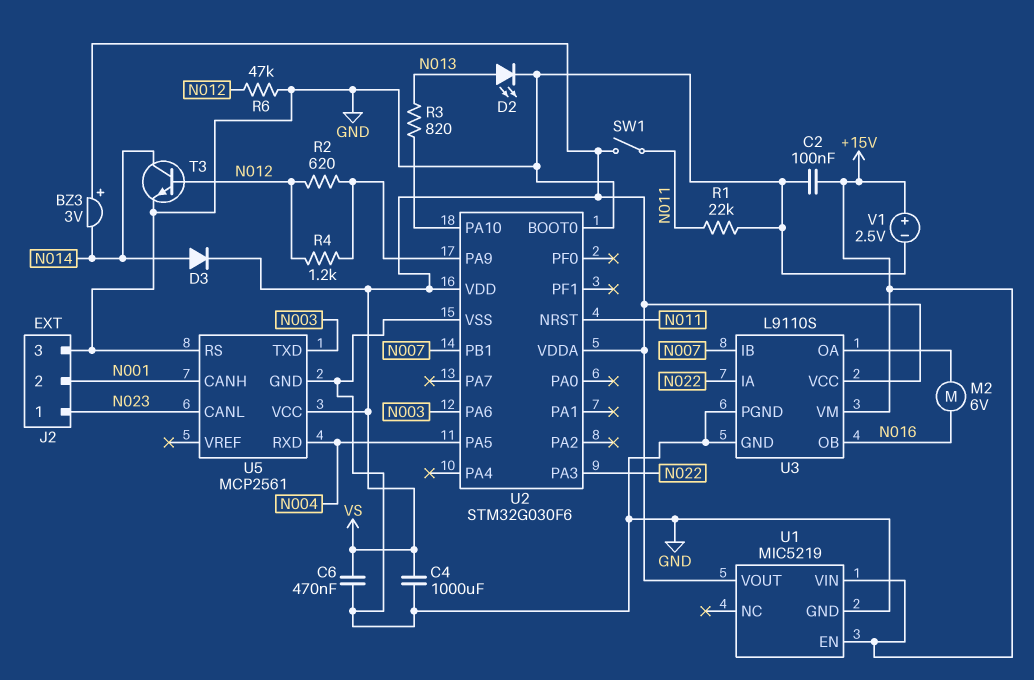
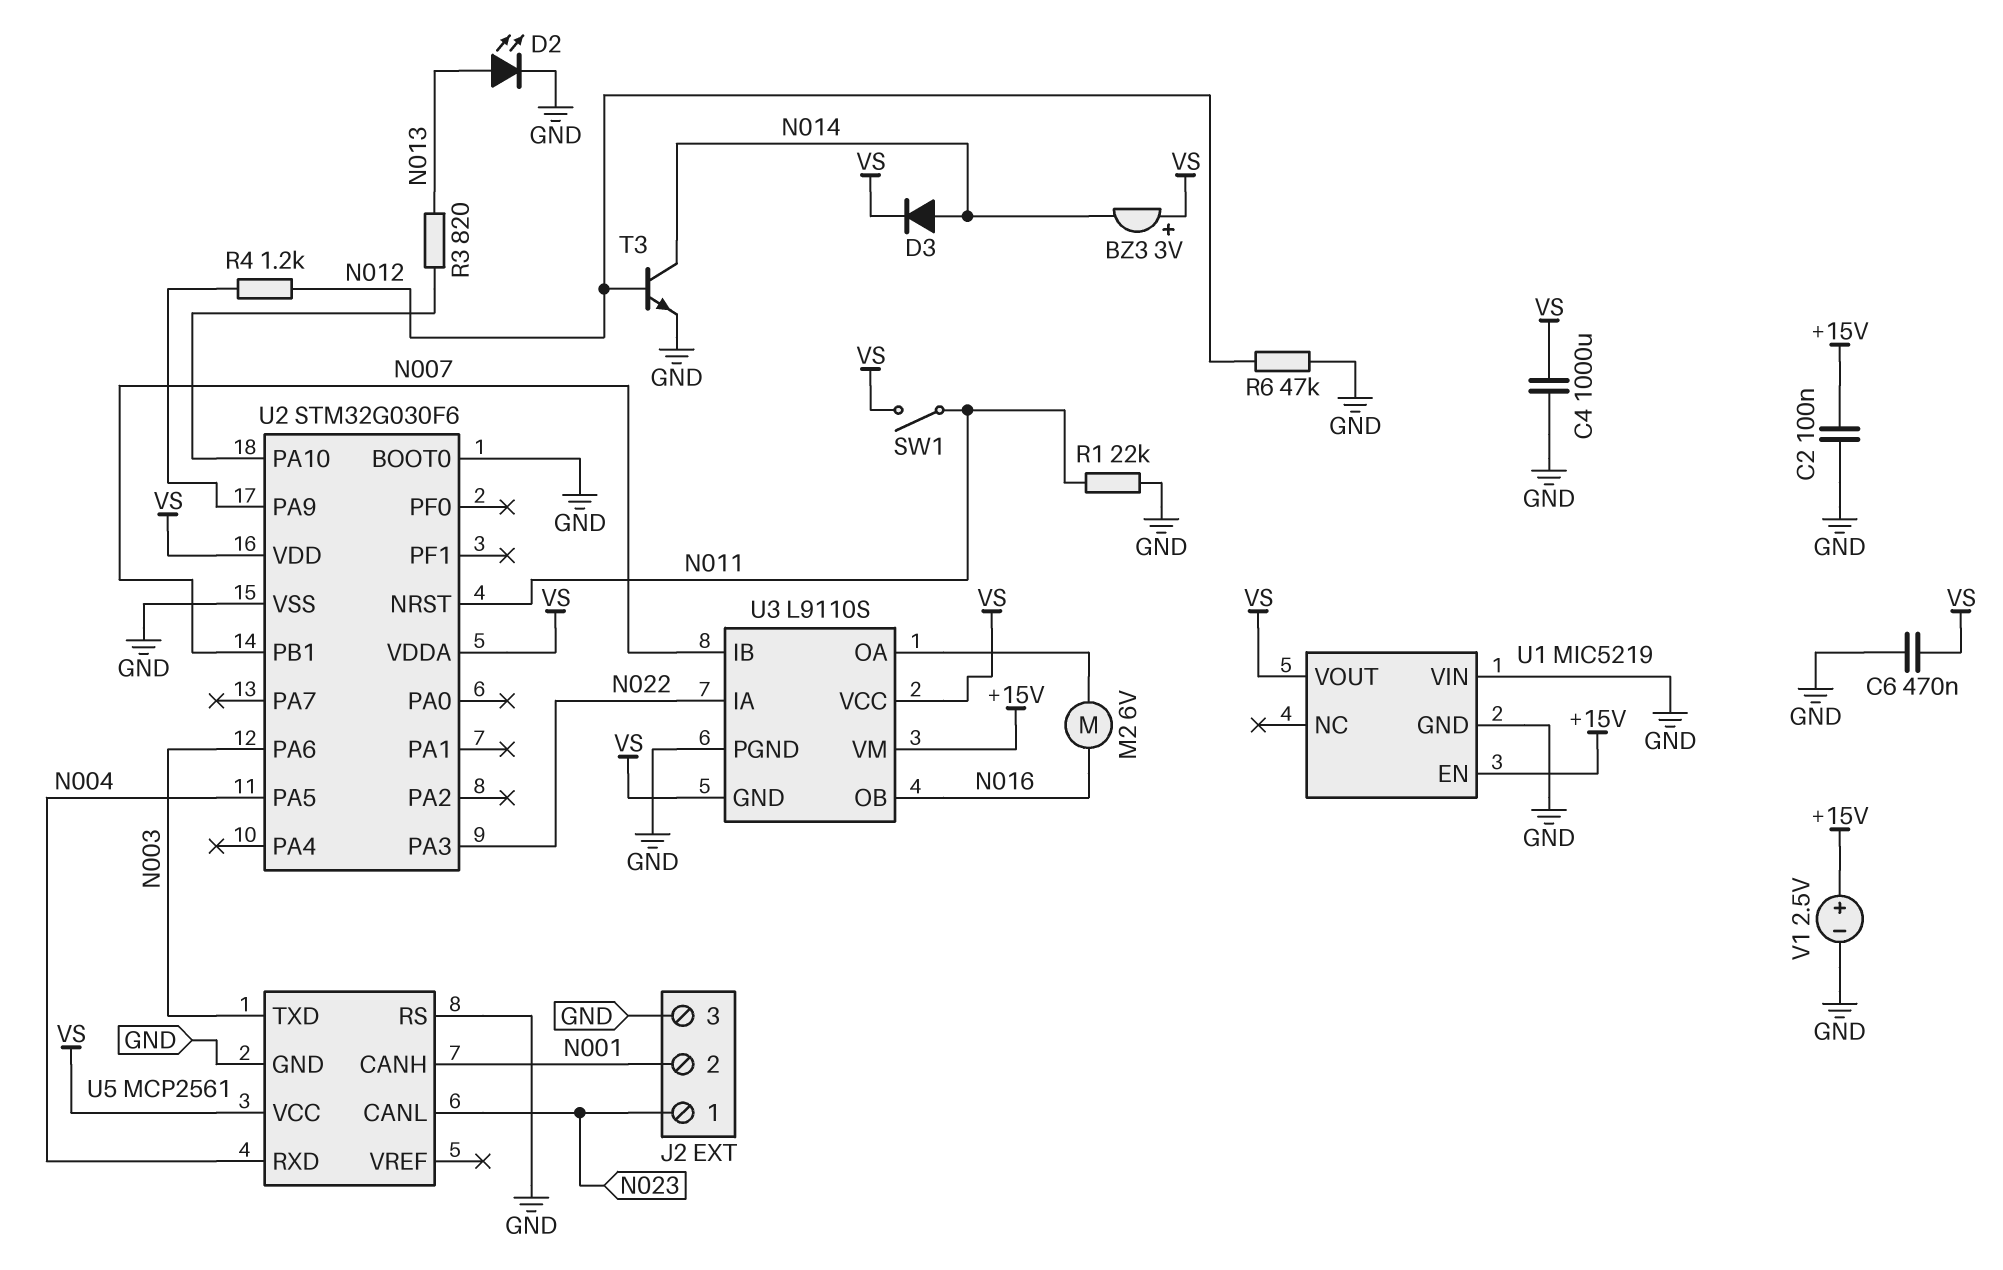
R2: 620 (N012, U2/PA9) -> none
U1 pin VIN: +15V -> GND
U3 pin GND: GND -> VS

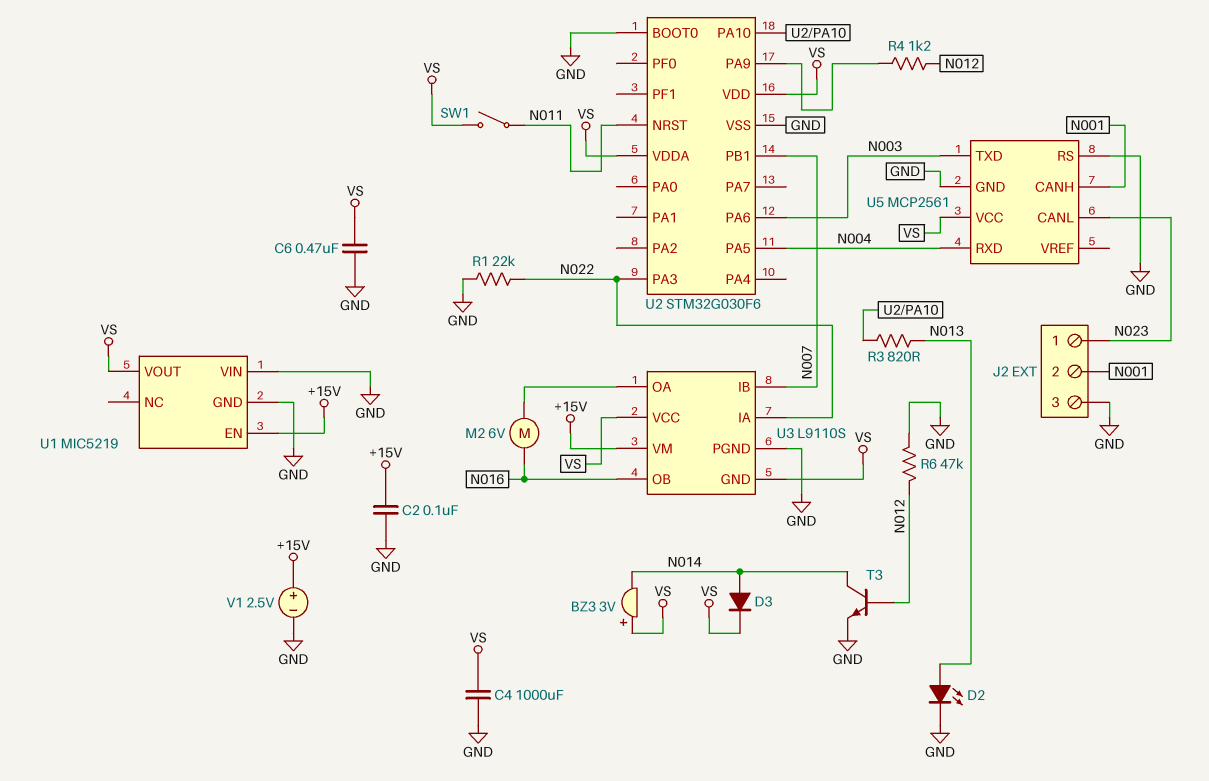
R1: 22k (GND, N011) -> 22k (GND, N022)

